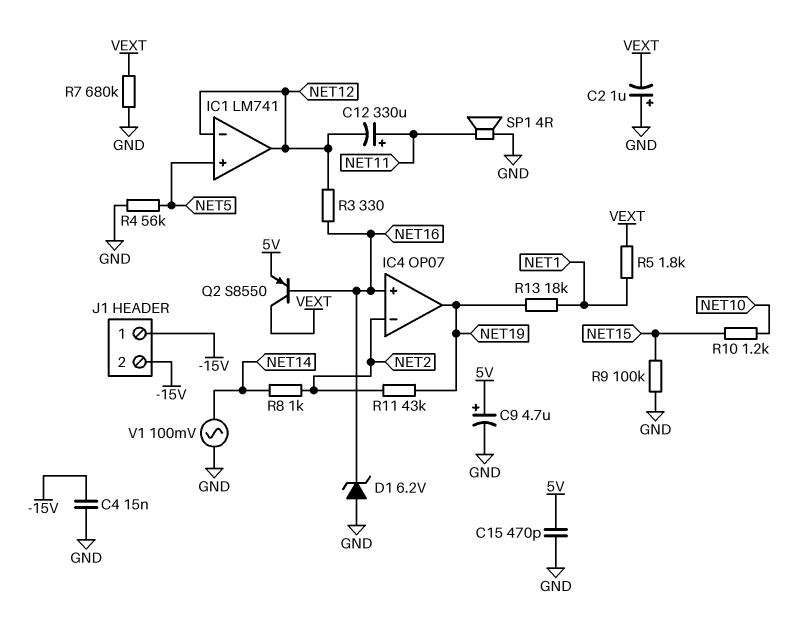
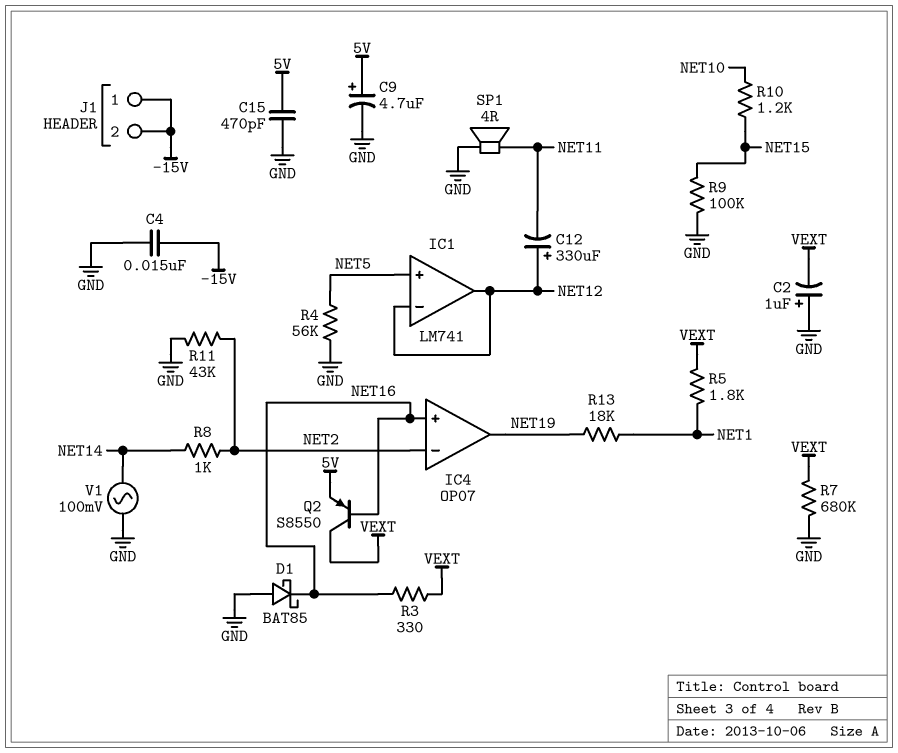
C12: 330uF (plus NET11, minus NET12) -> 330uF (plus NET12, minus NET11)
D1: zener 6.2V (A GND, K NET16) -> schottky BAT85 (A GND, K NET16)
R3: 330 (NET12, NET16) -> 330 (NET16, VEXT)
R11: 43k (NET2, NET19) -> 43k (GND, NET2)

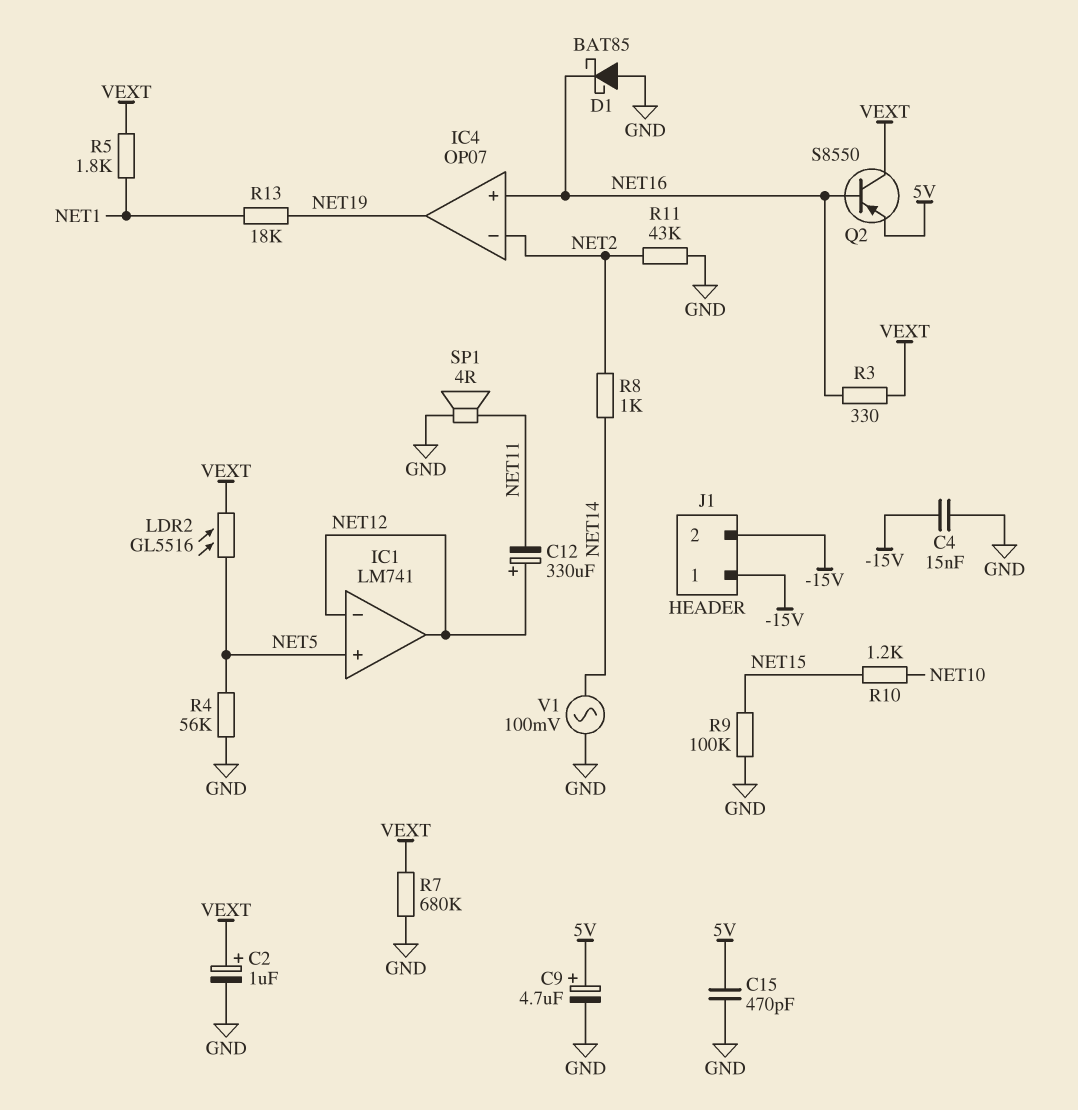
C2: 1uF (plus GND, minus VEXT) -> 1uF (plus VEXT, minus GND)
LDR2: none -> GL5516 (NET5, VEXT)

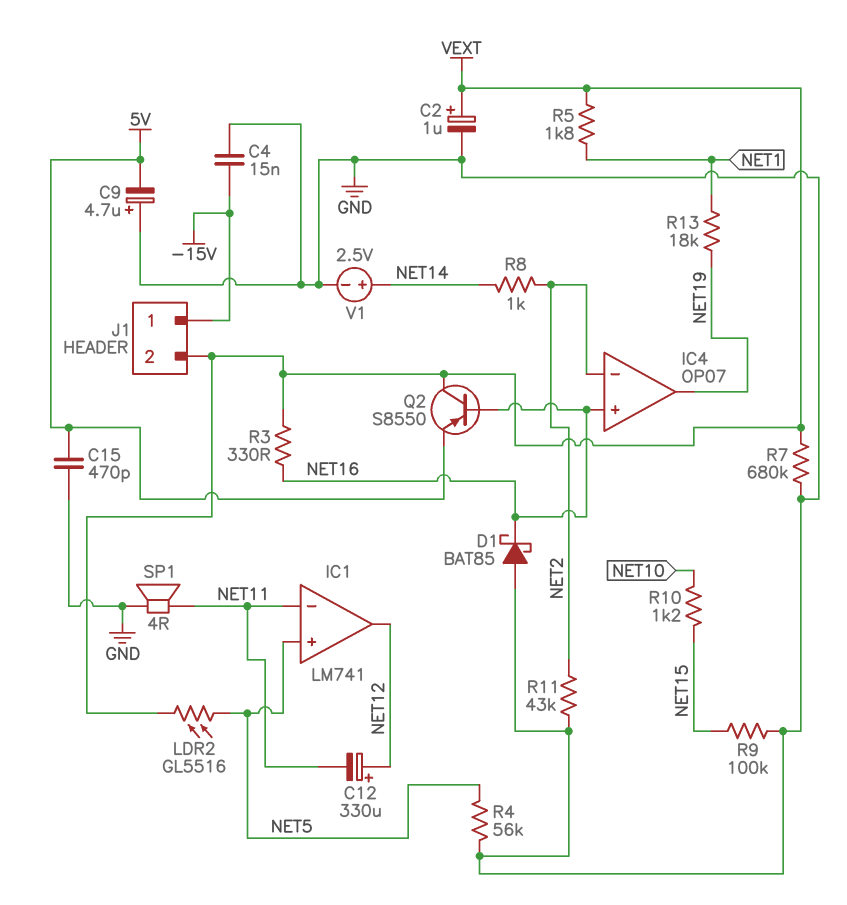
C9: 4.7uF (plus 5V, minus GND) -> 4.7uF (plus GND, minus 5V)
IC1 pin in-: NET12 -> NET11
J1 pin 2: -15V -> VEXT
V1: AC 100mV (GND, NET14) -> 2.5V (plus NET14, minus GND)

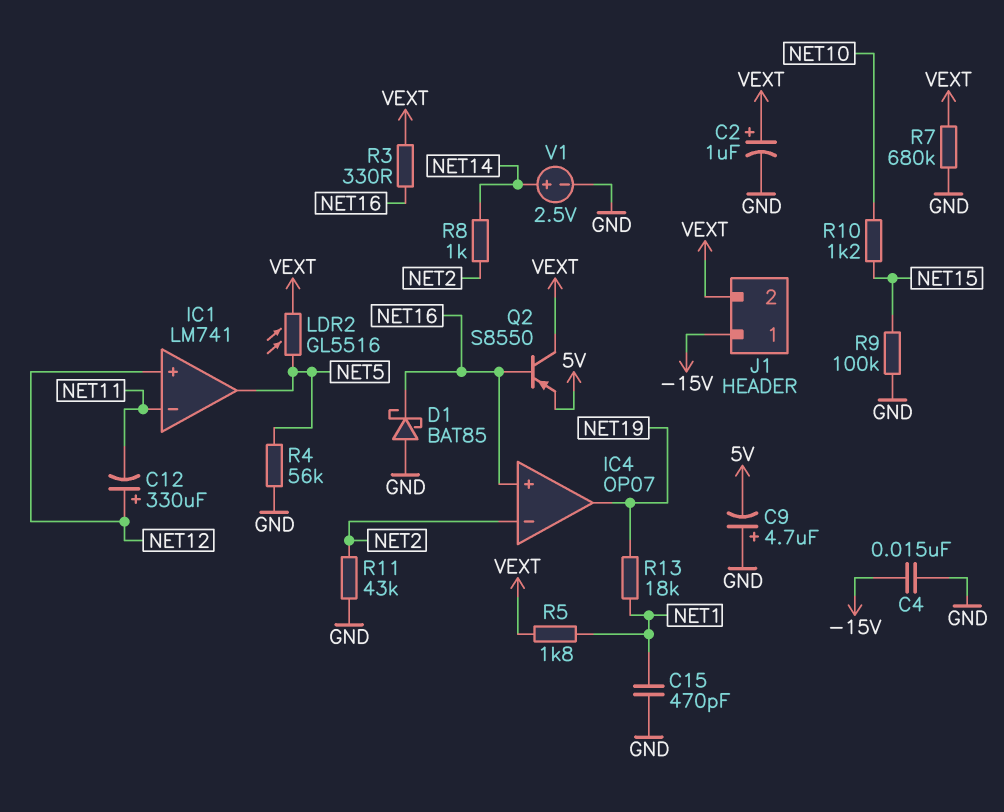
C15: 470pF (5V, GND) -> 470pF (GND, NET1)
IC1 pin in+: NET5 -> NET12
IC1 pin out: NET12 -> NET5
SP1: speaker 4R (GND, NET11) -> none

